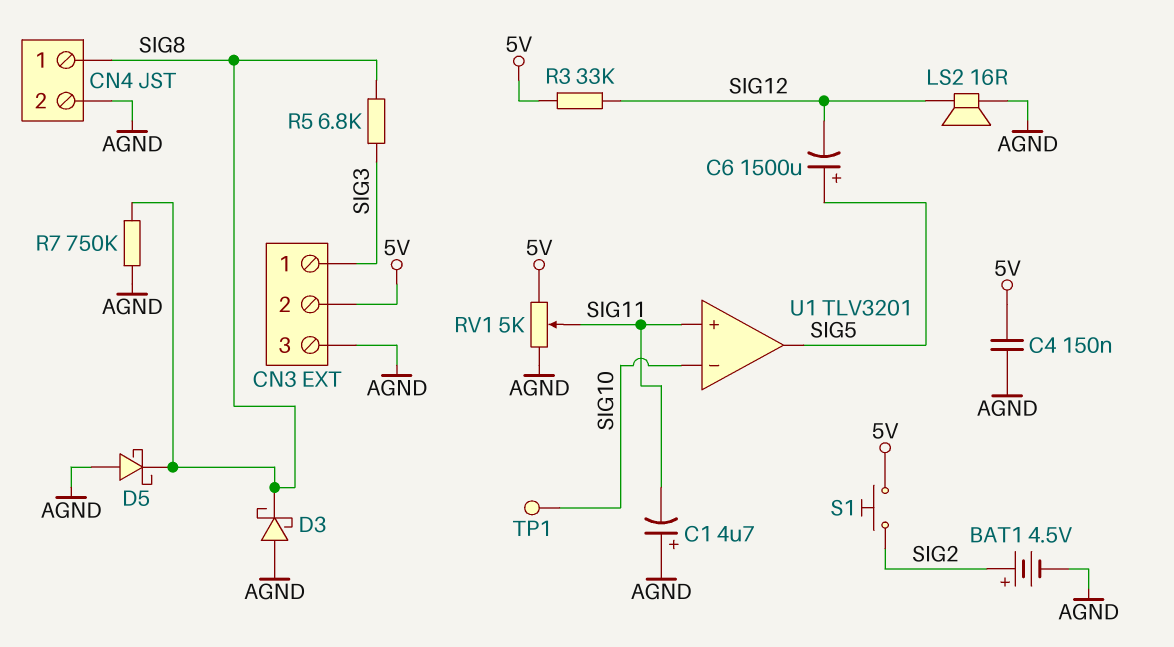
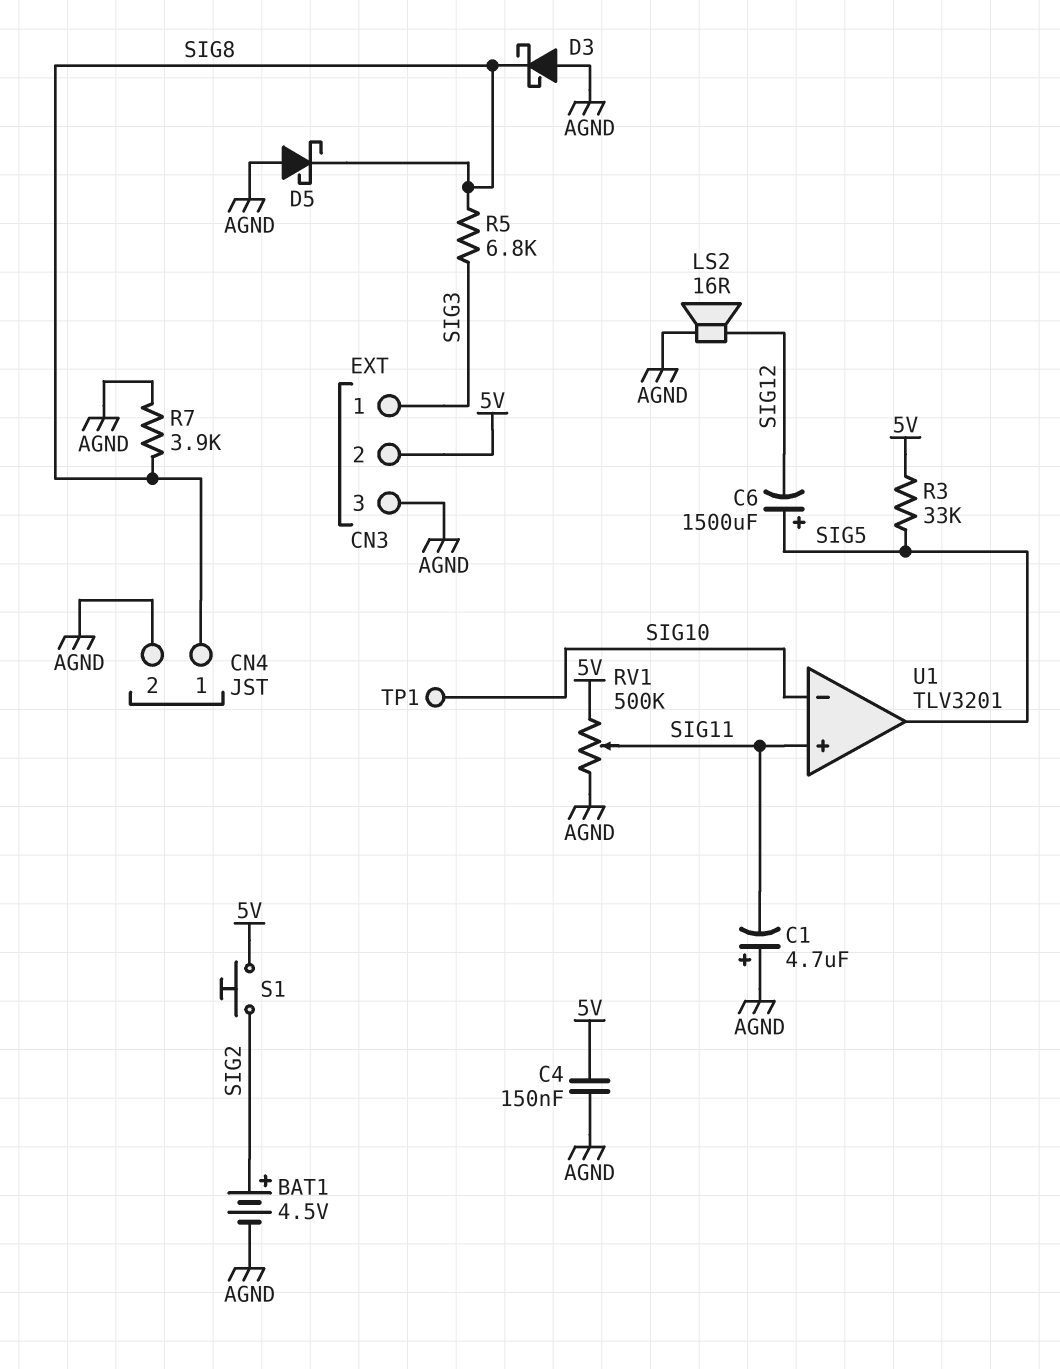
R3: 33k (5V, SIG12) -> 33k (5V, SIG5)
R7: 750k (AGND, SIG8) -> 3.9k (AGND, SIG8)
RV1: 5k (5V, AGND, wiper SIG11) -> 500k (5V, AGND, wiper SIG11)

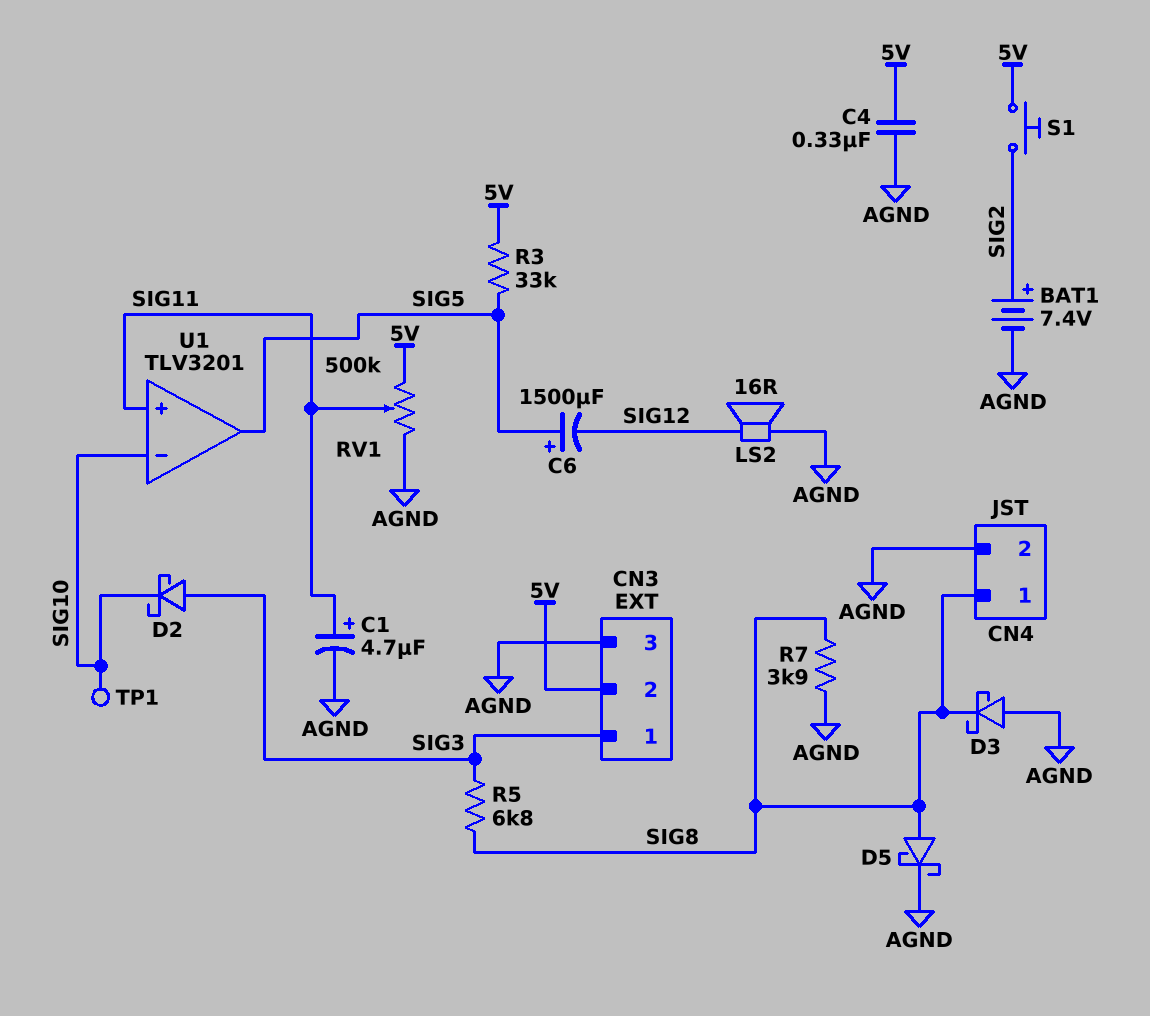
BAT1: 4.5V (plus SIG2, minus AGND) -> 7.4V (plus SIG2, minus AGND)
C1: 4.7uF (plus AGND, minus SIG11) -> 4.7uF (plus SIG11, minus AGND)
C4: 150nF (5V, AGND) -> 330nF (5V, AGND)
D2: none -> schottky (A SIG3, K SIG10)
D5: schottky (A AGND, K SIG8) -> schottky (A SIG8, K AGND)

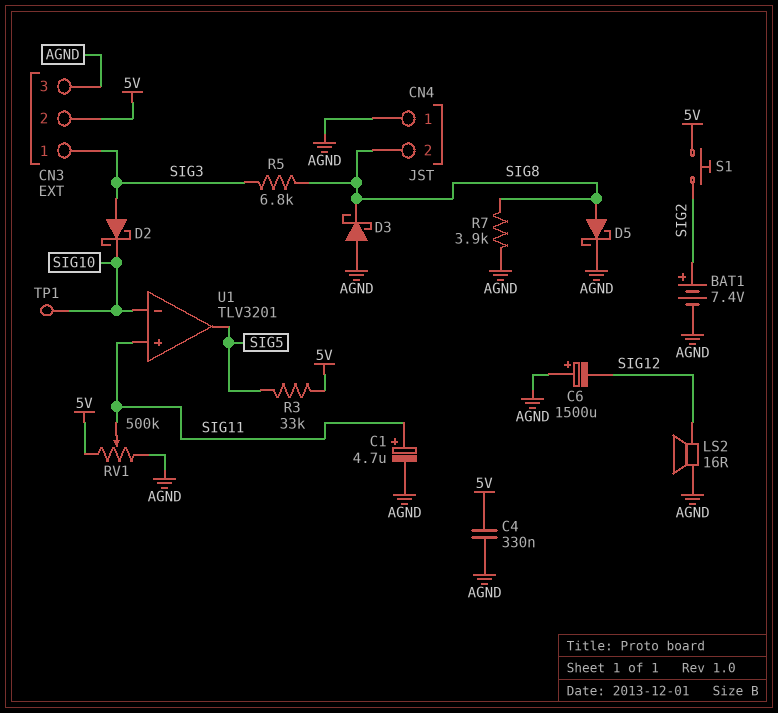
C6: 1500uF (plus SIG5, minus SIG12) -> 1500uF (plus AGND, minus SIG12)
CN4 pin 1: SIG8 -> AGND
CN4 pin 2: AGND -> SIG8

